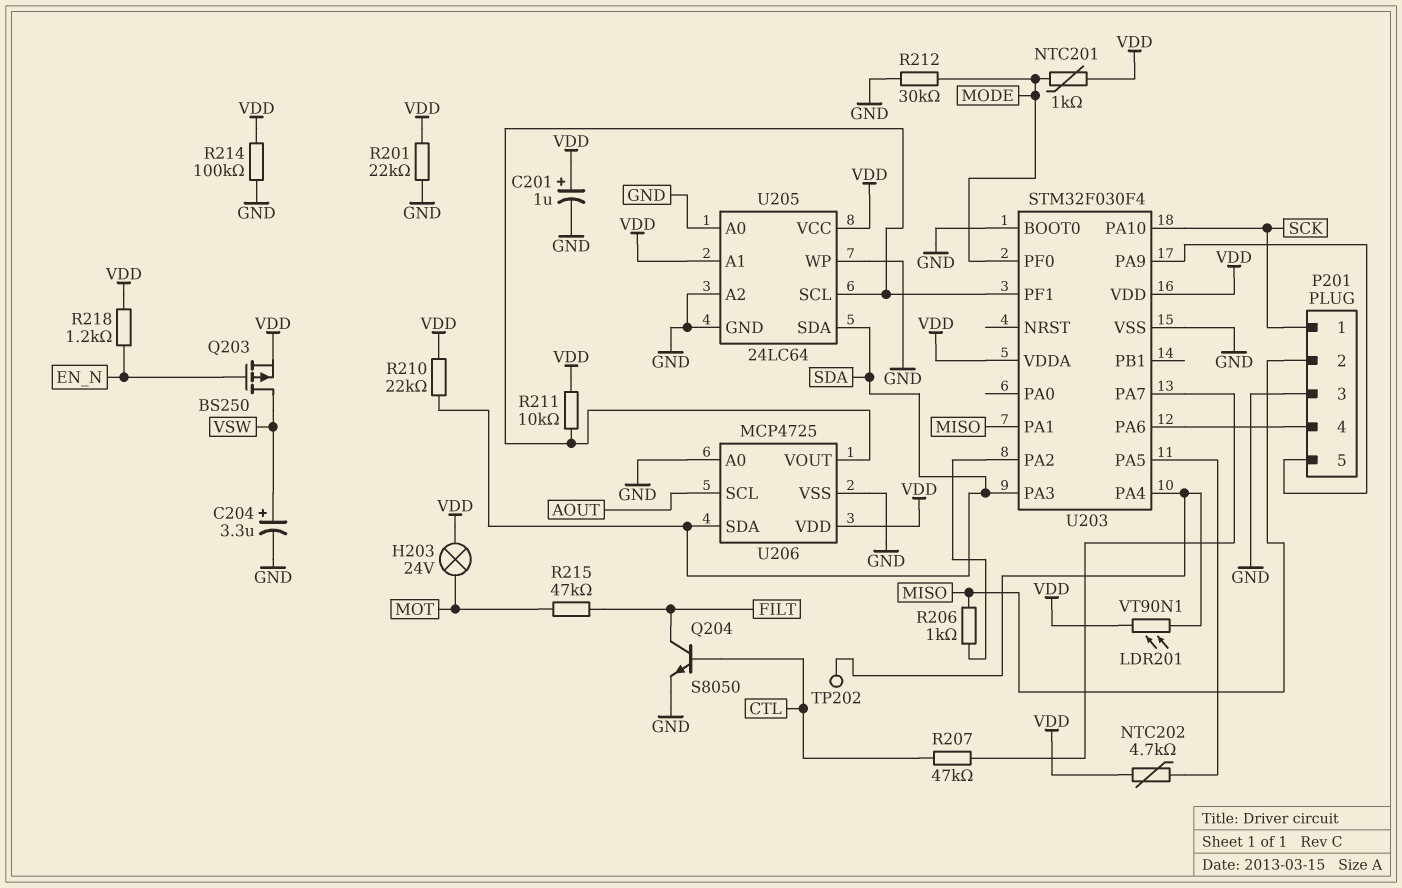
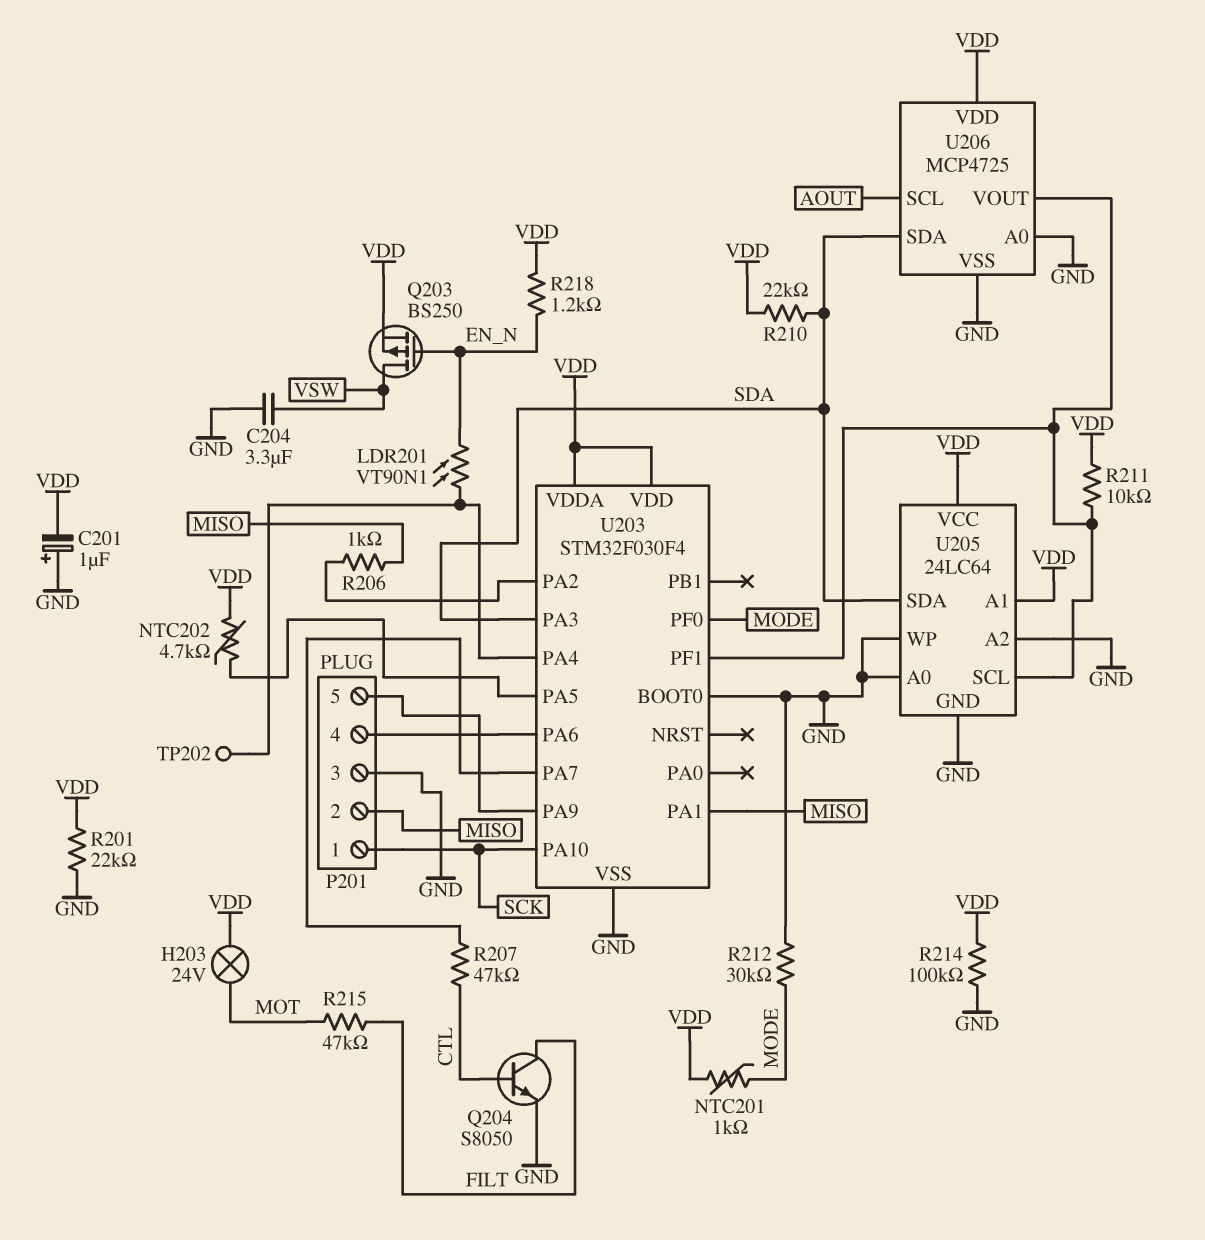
C201: 1uF (plus VDD, minus GND) -> 1uF (plus GND, minus VDD)
C204: 3.3uF (plus VSW, minus GND) -> 3.3uF (GND, VSW)
LDR201: VT90N1 (U203/PA4, VDD) -> VT90N1 (EN_N, U203/PA4)

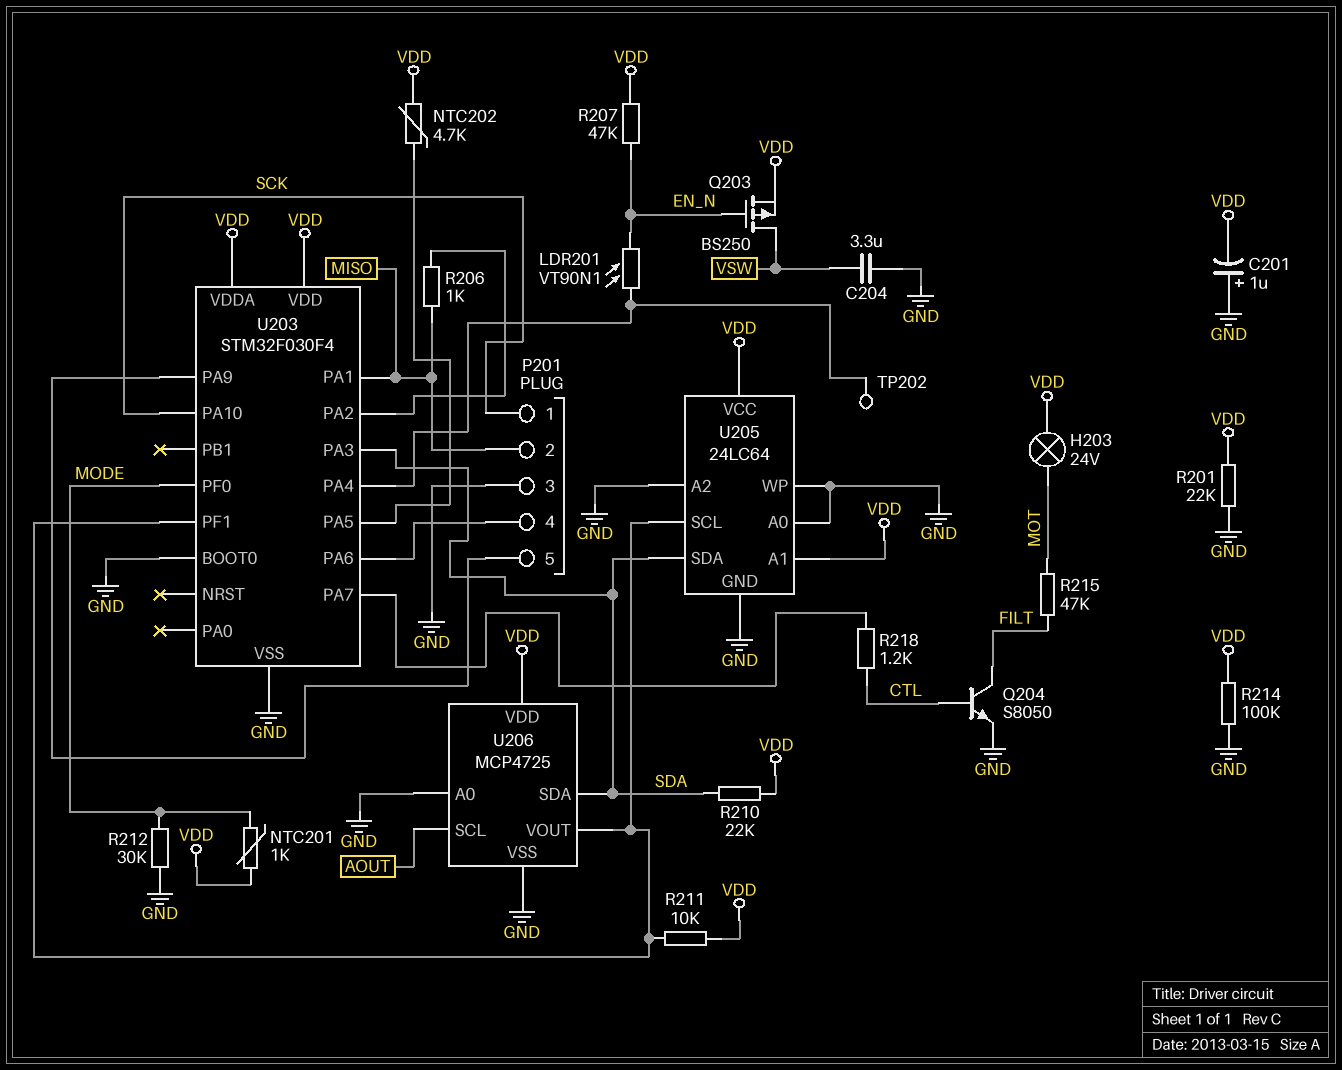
R207: 47k (CTL, U203/PA7) -> 47k (EN_N, VDD)
R218: 1.2k (EN_N, VDD) -> 1.2k (CTL, U203/PA7)

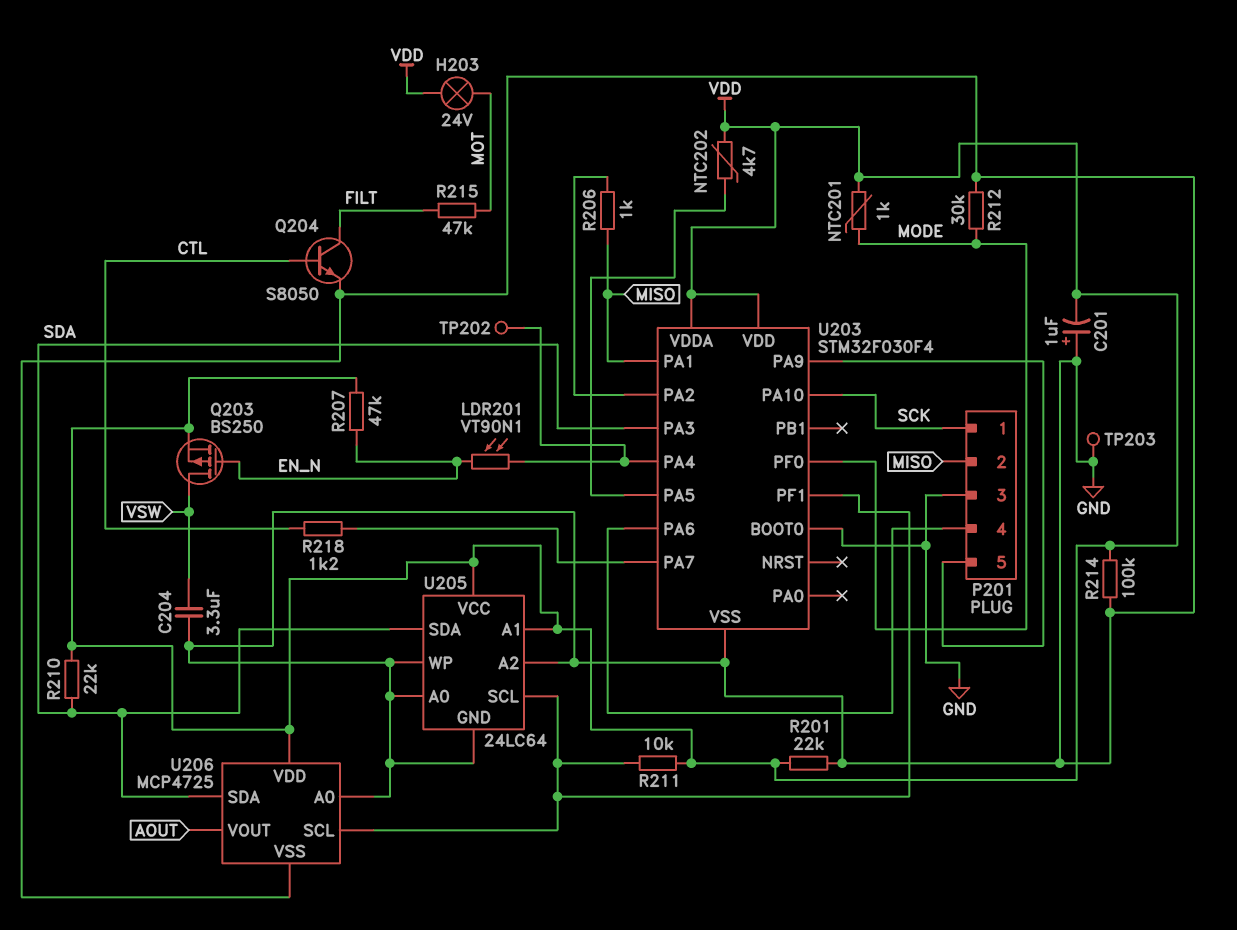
TP203: none -> test point (GND)
U206 pin SCL: AOUT -> U203/PF1
U206 pin VOUT: U203/PF1 -> AOUT

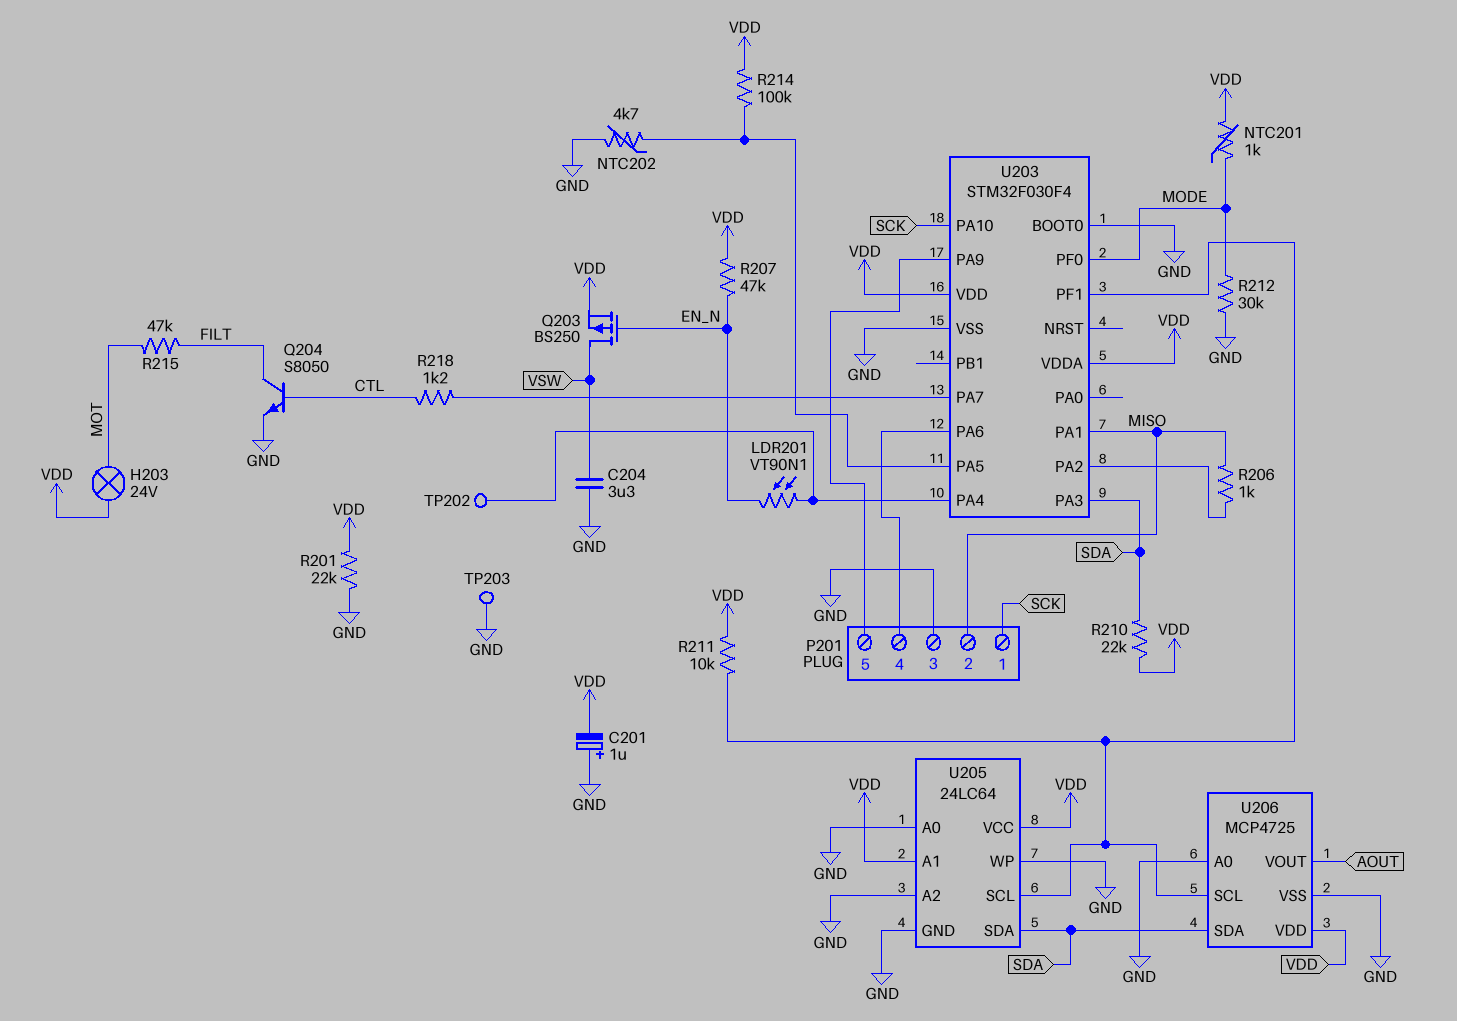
NTC202: 4.7k (U203/PA5, VDD) -> 4.7k (GND, U203/PA5)
R214: 100k (GND, VDD) -> 100k (U203/PA5, VDD)

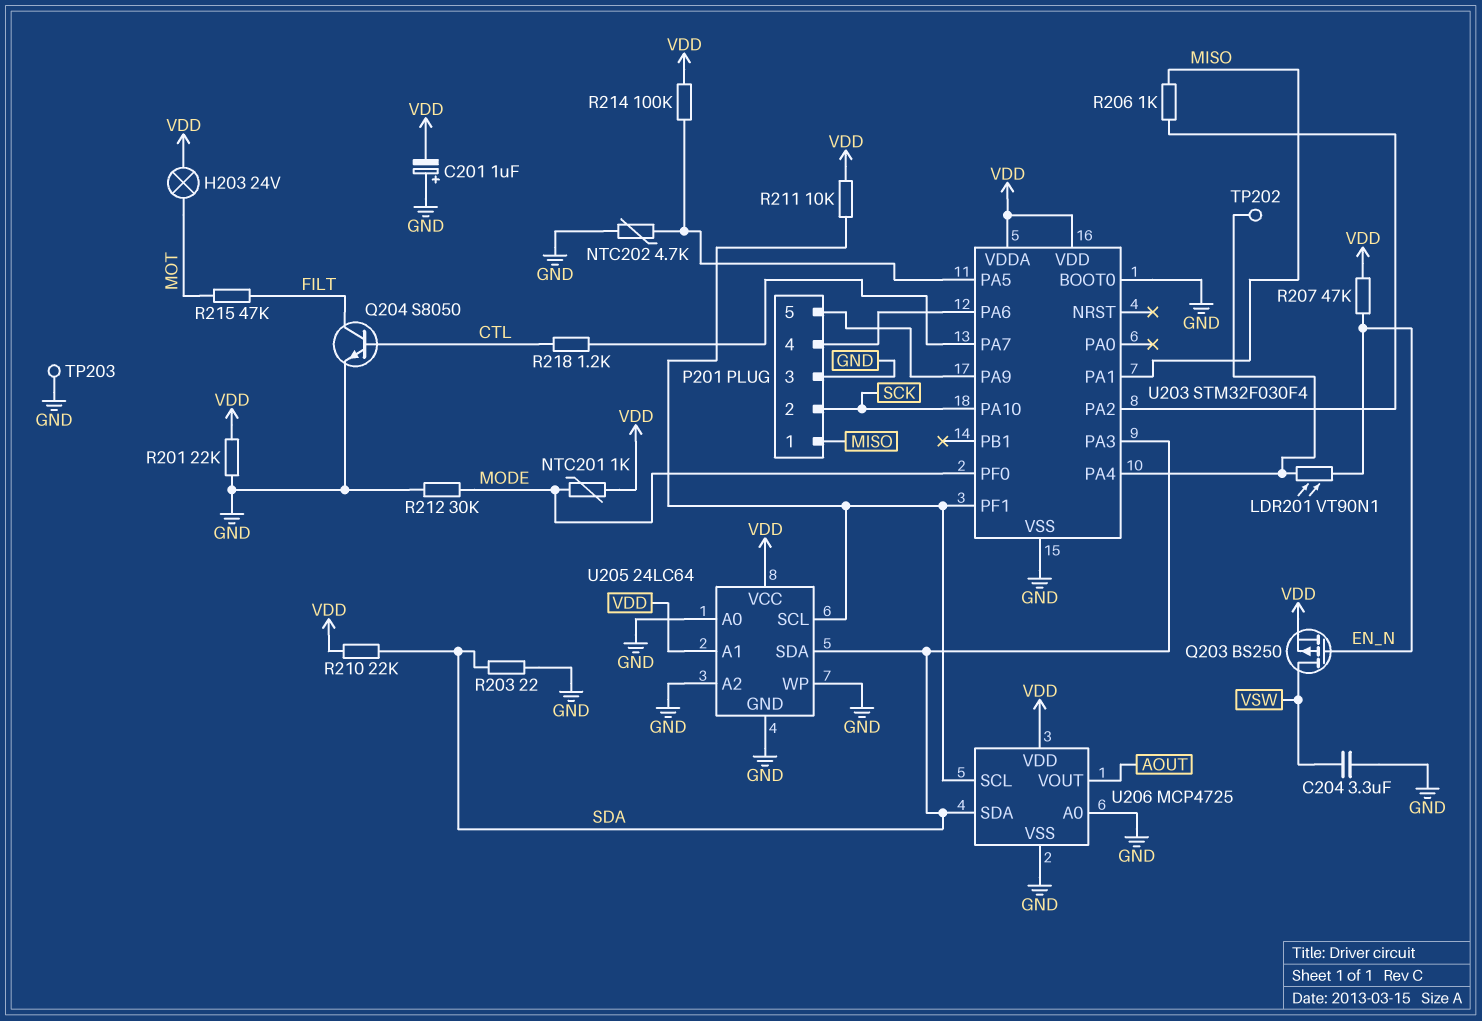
P201 pin 1: SCK -> MISO
P201 pin 2: MISO -> SCK
R203: none -> 22 (GND, SDA)

